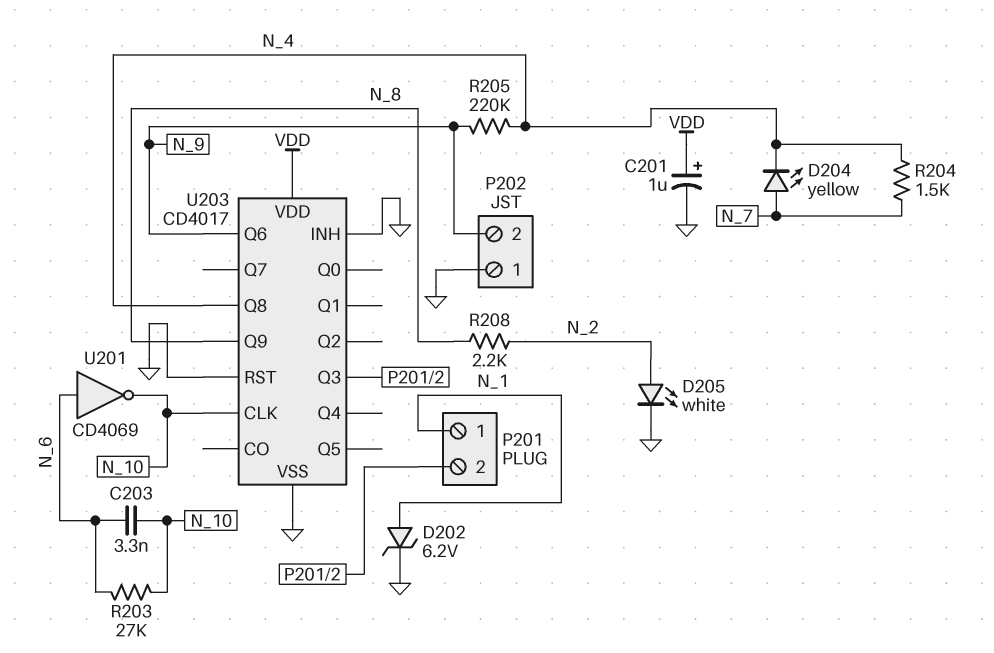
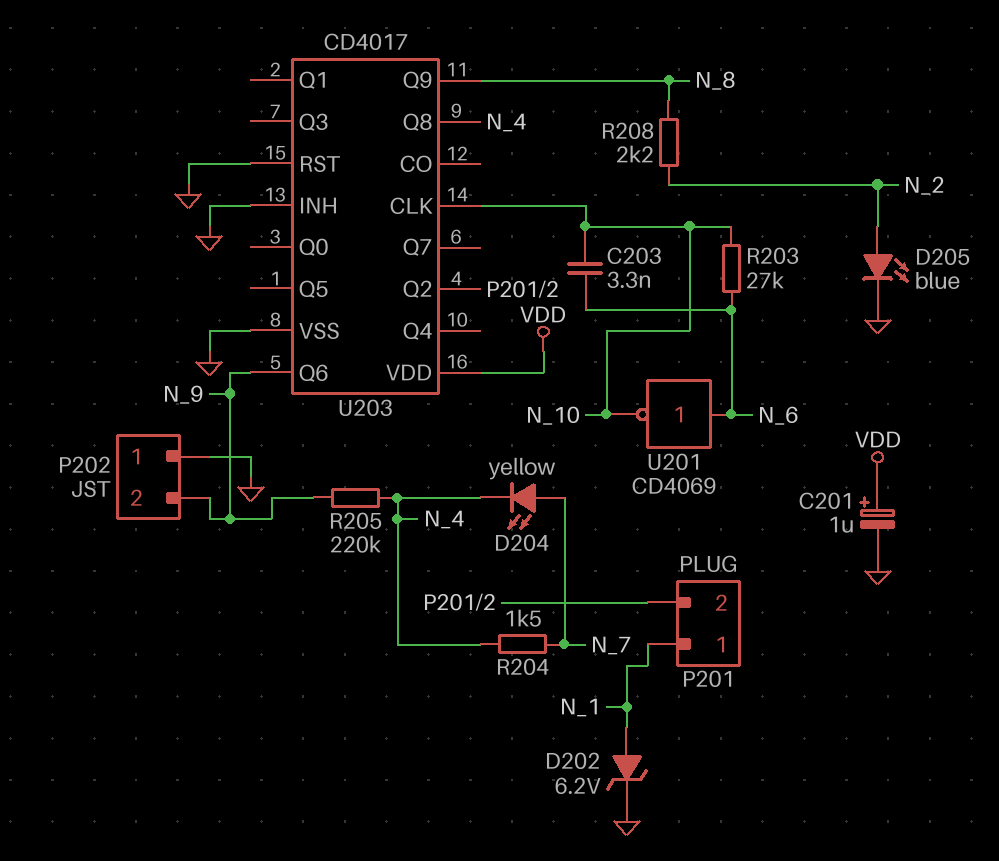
D205: LED white (A N_2, K GND) -> LED blue (A N_2, K GND)
U203 pin Q2: none -> P201/2
U203 pin Q3: P201/2 -> none

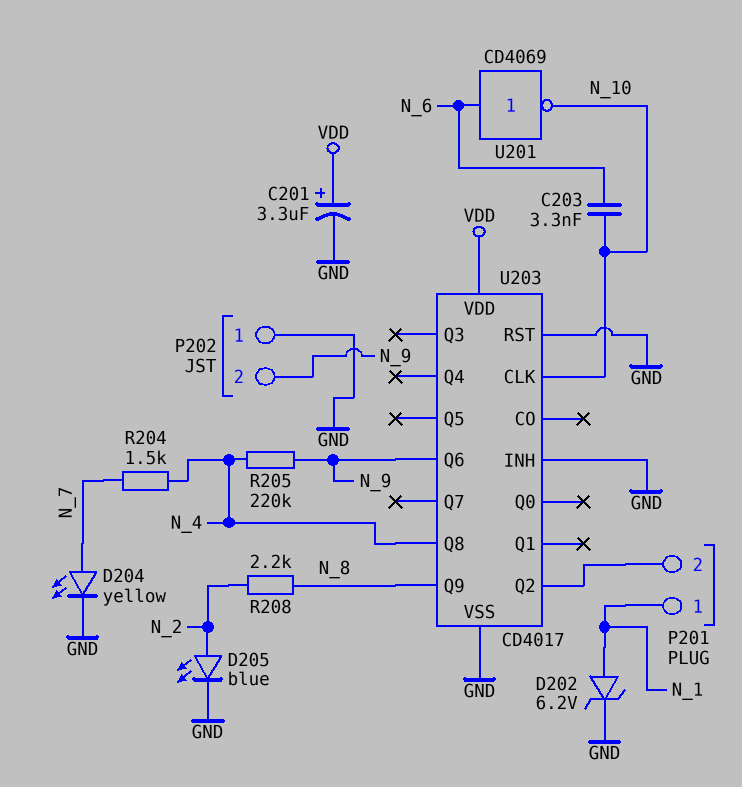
C201: 1uF (plus VDD, minus GND) -> 3.3uF (plus VDD, minus GND)
D204: LED yellow (A N_7, K N_4) -> LED yellow (A N_7, K GND)
R203: 27k (N_6, N_10) -> none

